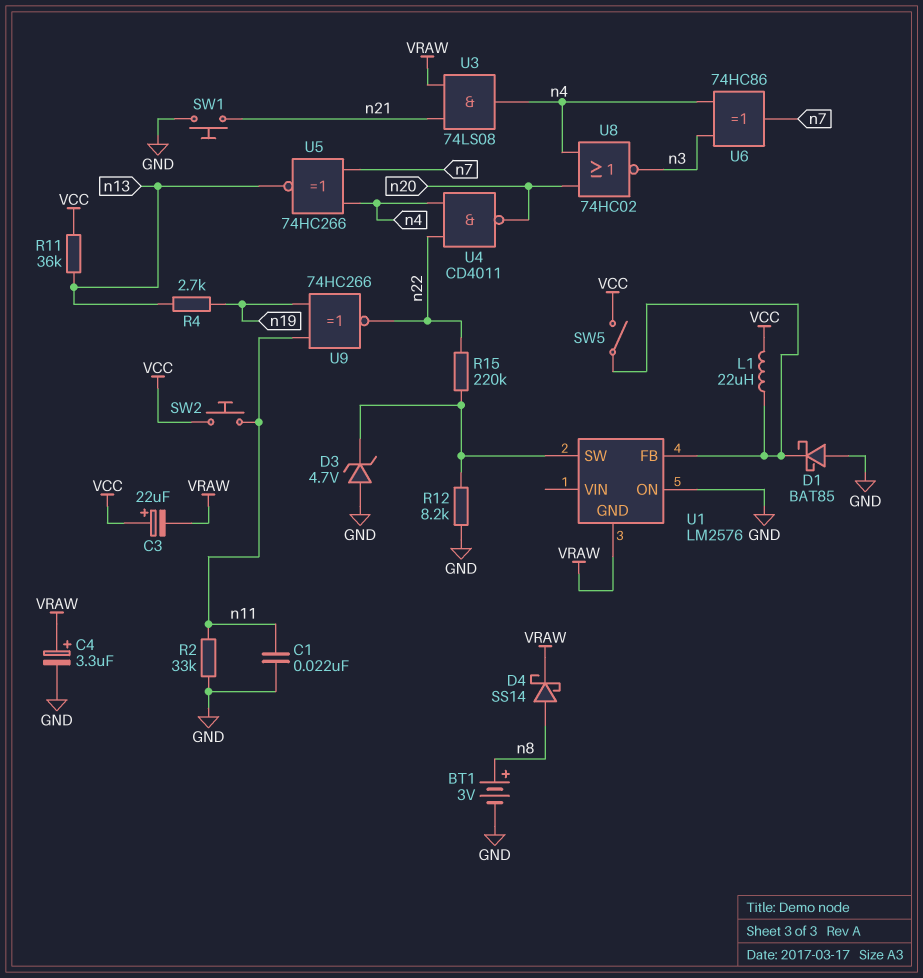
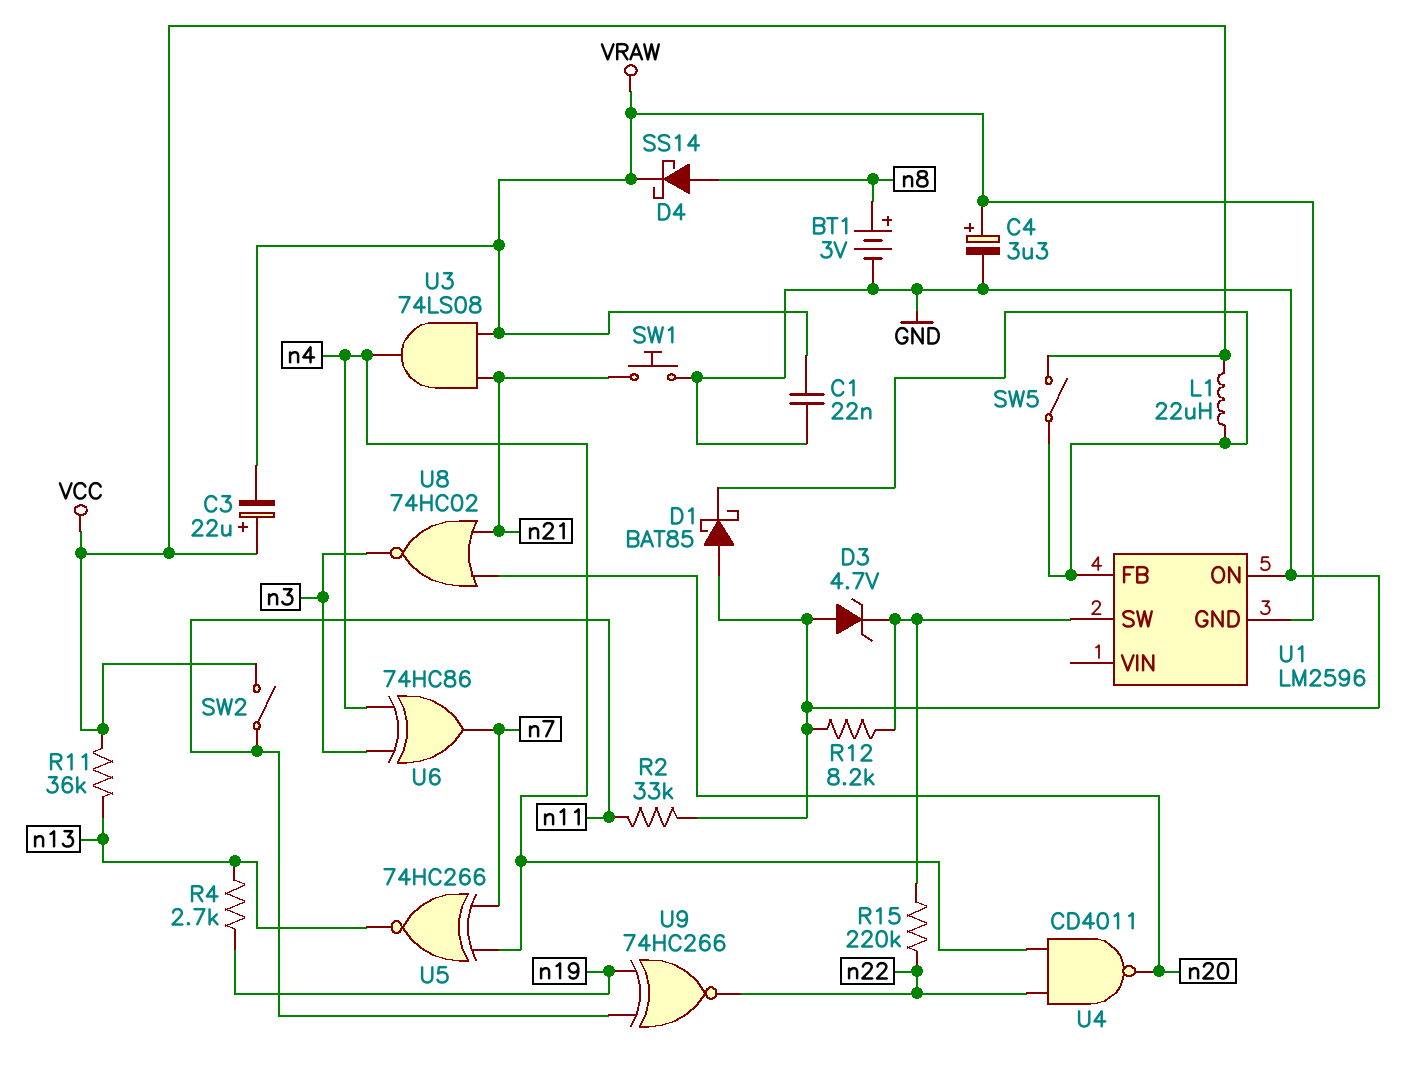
C1: 22nF (GND, n11) -> 22nF (GND, VRAW)
SW2: button (VCC, n11) -> switch (VCC, n11)
U1: LM2576 -> LM2596
U8: NOR 74HC02 (in n4, in n20, out n3) -> NOR 74HC02 (in n20, in n21, out n3)

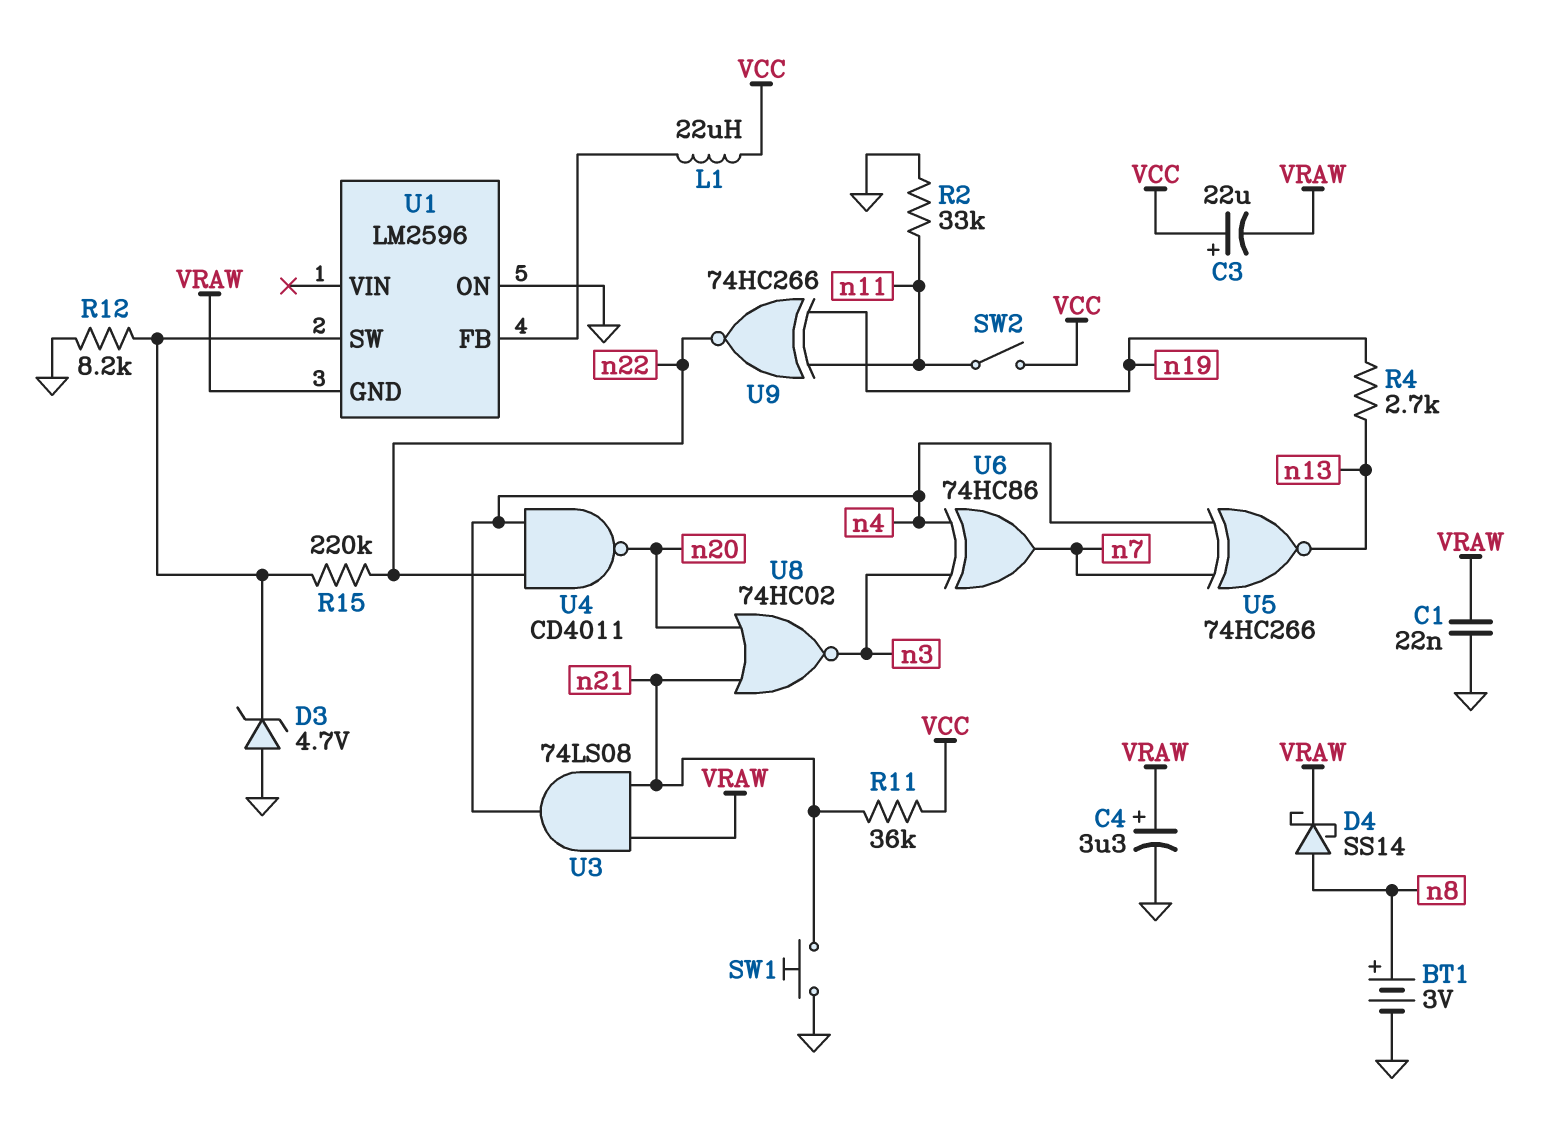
D1: schottky BAT85 (A GND, K U1/FB) -> none
R11: 36k (VCC, n13) -> 36k (VCC, n21)
SW5: switch (U1/FB, VCC) -> none

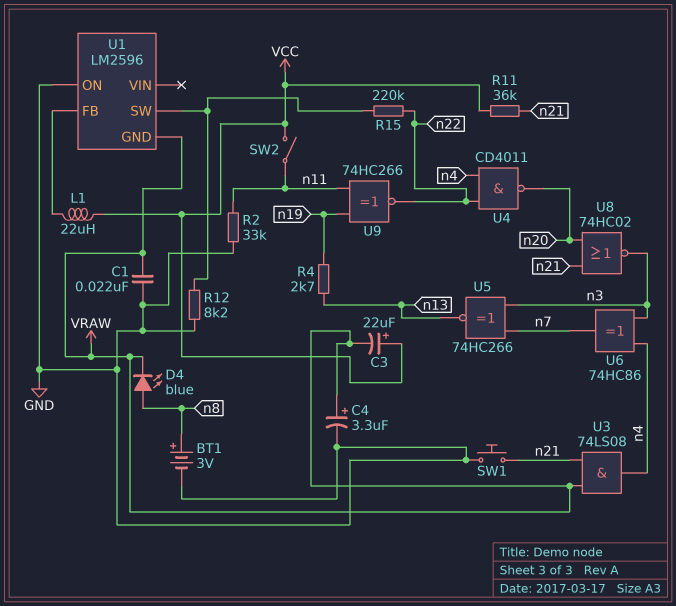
D3: zener 4.7V (A GND, K U1/SW) -> none
D4: schottky SS14 (A n8, K VRAW) -> LED blue (A n8, K VRAW)
U5: XNOR 74HC266 (in n4, in n7, out n13) -> XNOR 74HC266 (in n3, in n7, out n13)

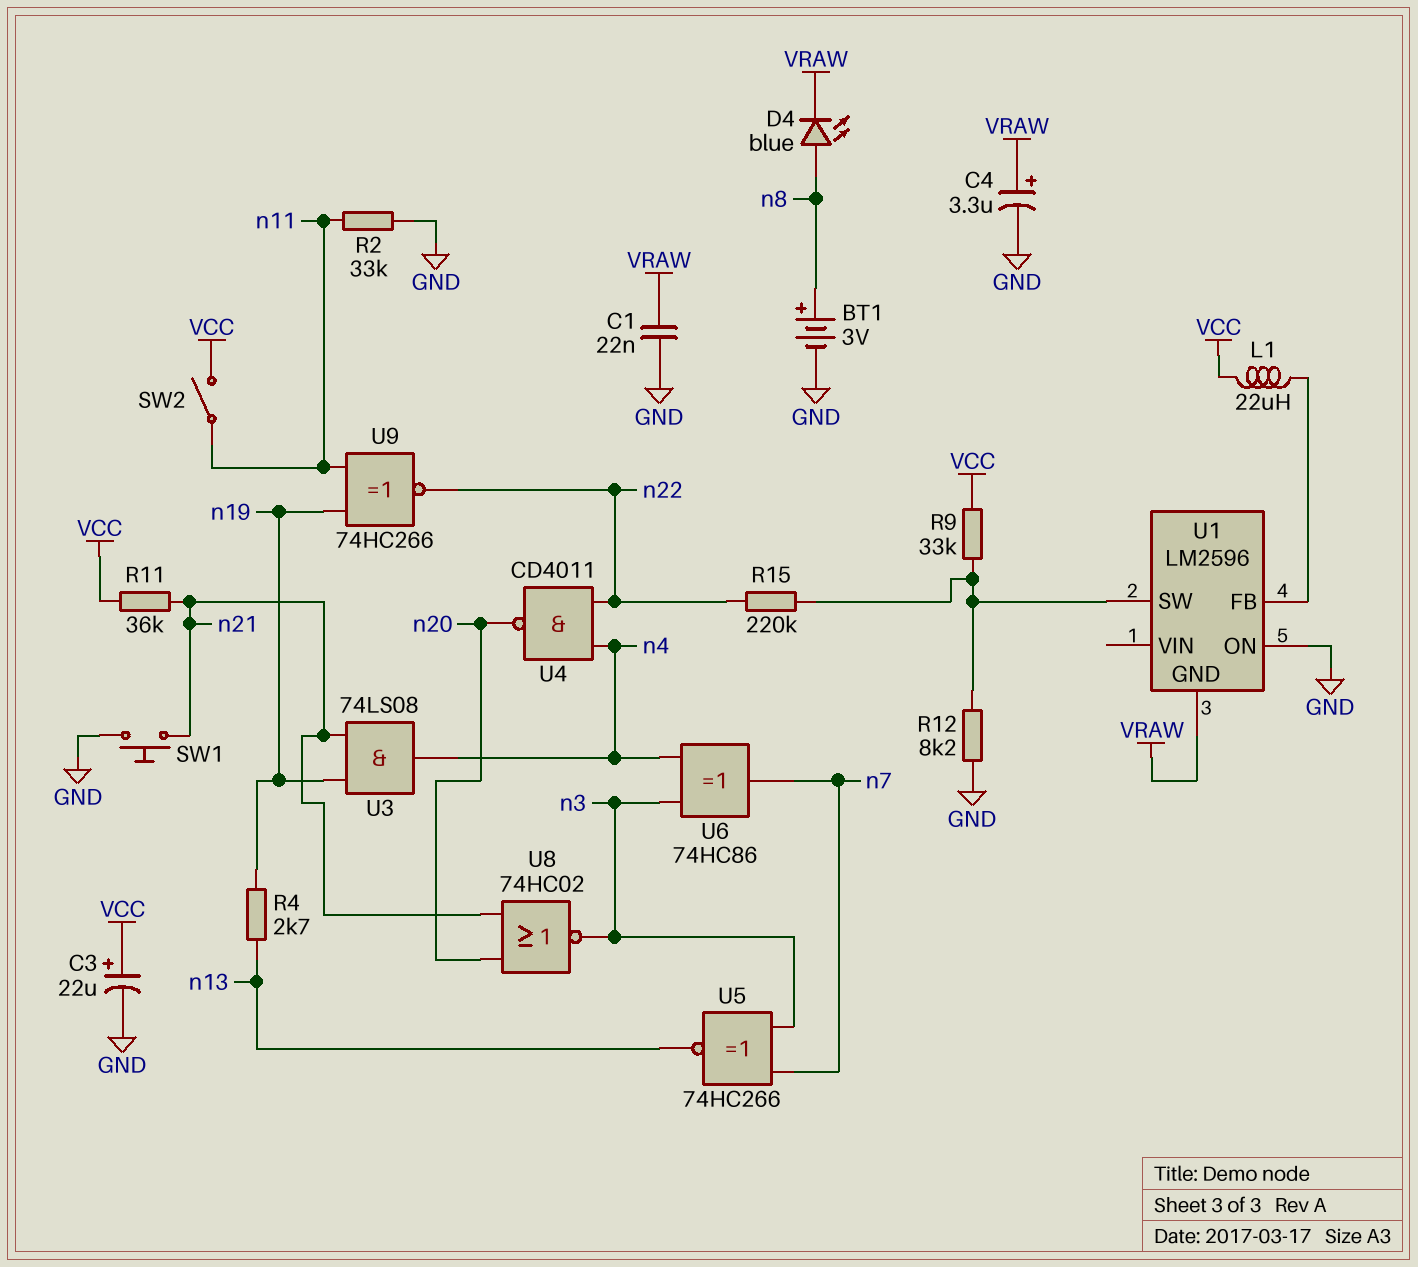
C3: 22uF (plus VCC, minus VRAW) -> 22uF (plus VCC, minus GND)
R9: none -> 33k (U1/SW, VCC)
U3: AND 74LS08 (in VRAW, in n21, out n4) -> AND 74LS08 (in n19, in n21, out n4)

